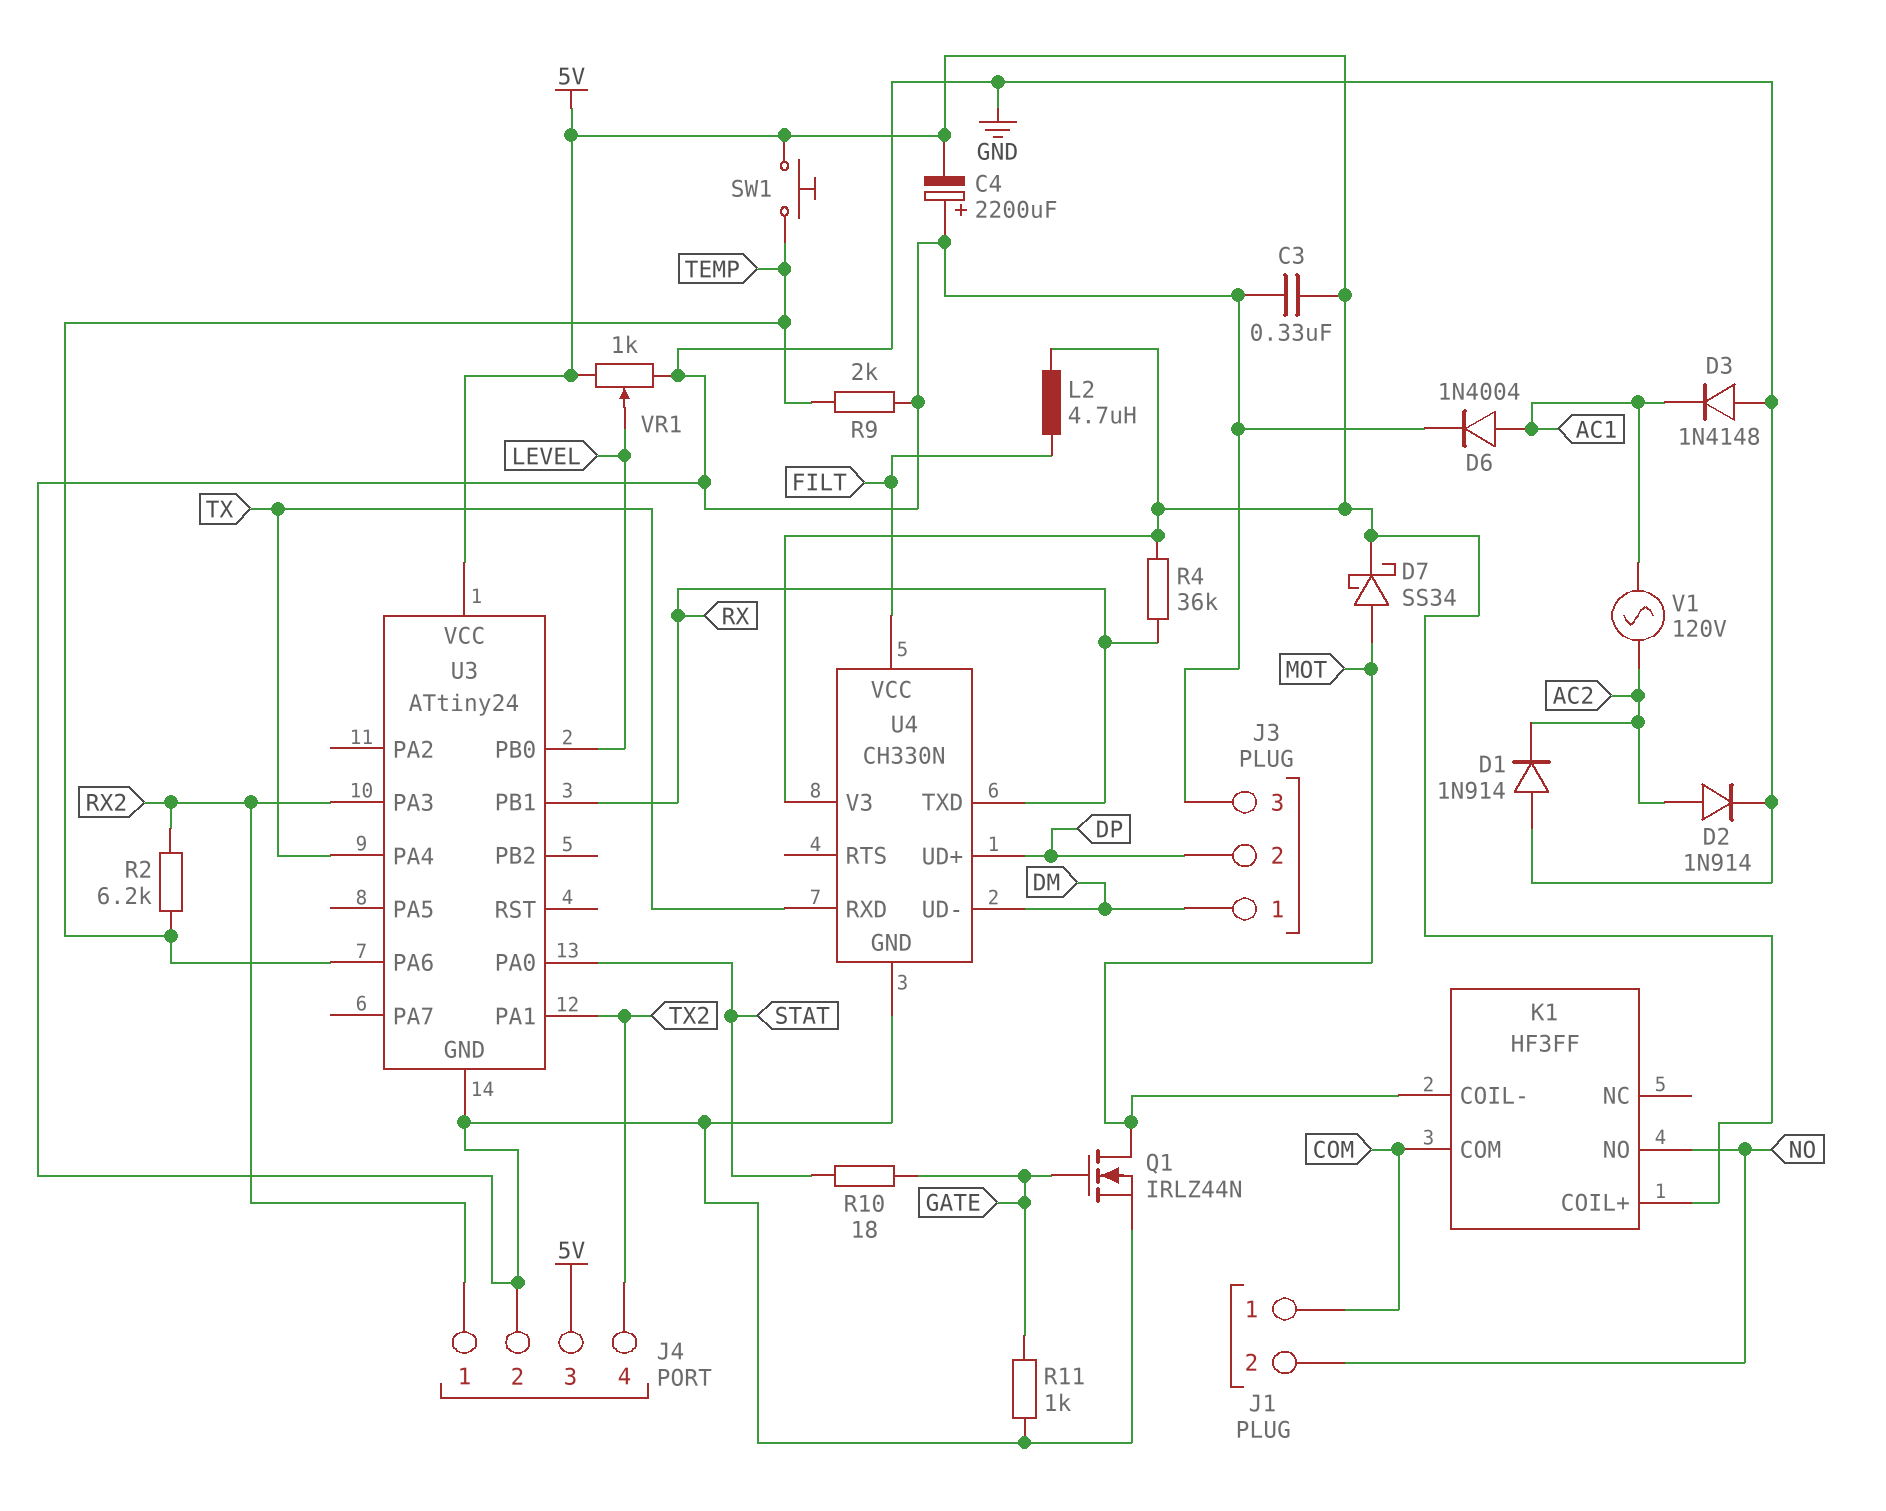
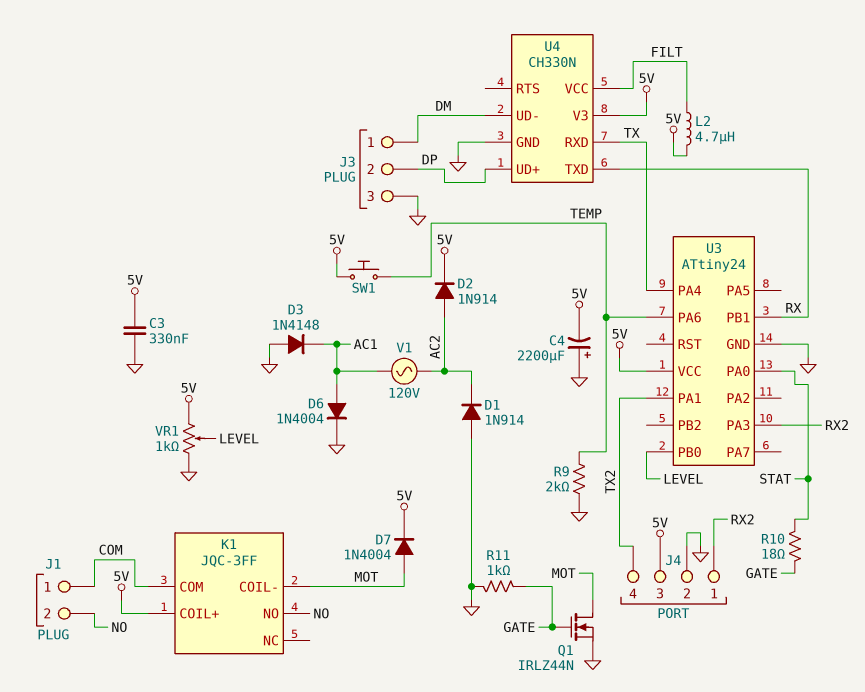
D2: diode 1N914 (A AC2, K GND) -> diode 1N914 (A AC2, K 5V)
D7: schottky SS34 (A MOT, K 5V) -> diode 1N4004 (A MOT, K 5V)
K1: HF3FF -> JQC-3FF
R2: 6.2k (RX2, TEMP) -> none
R4: 36k (5V, RX) -> none

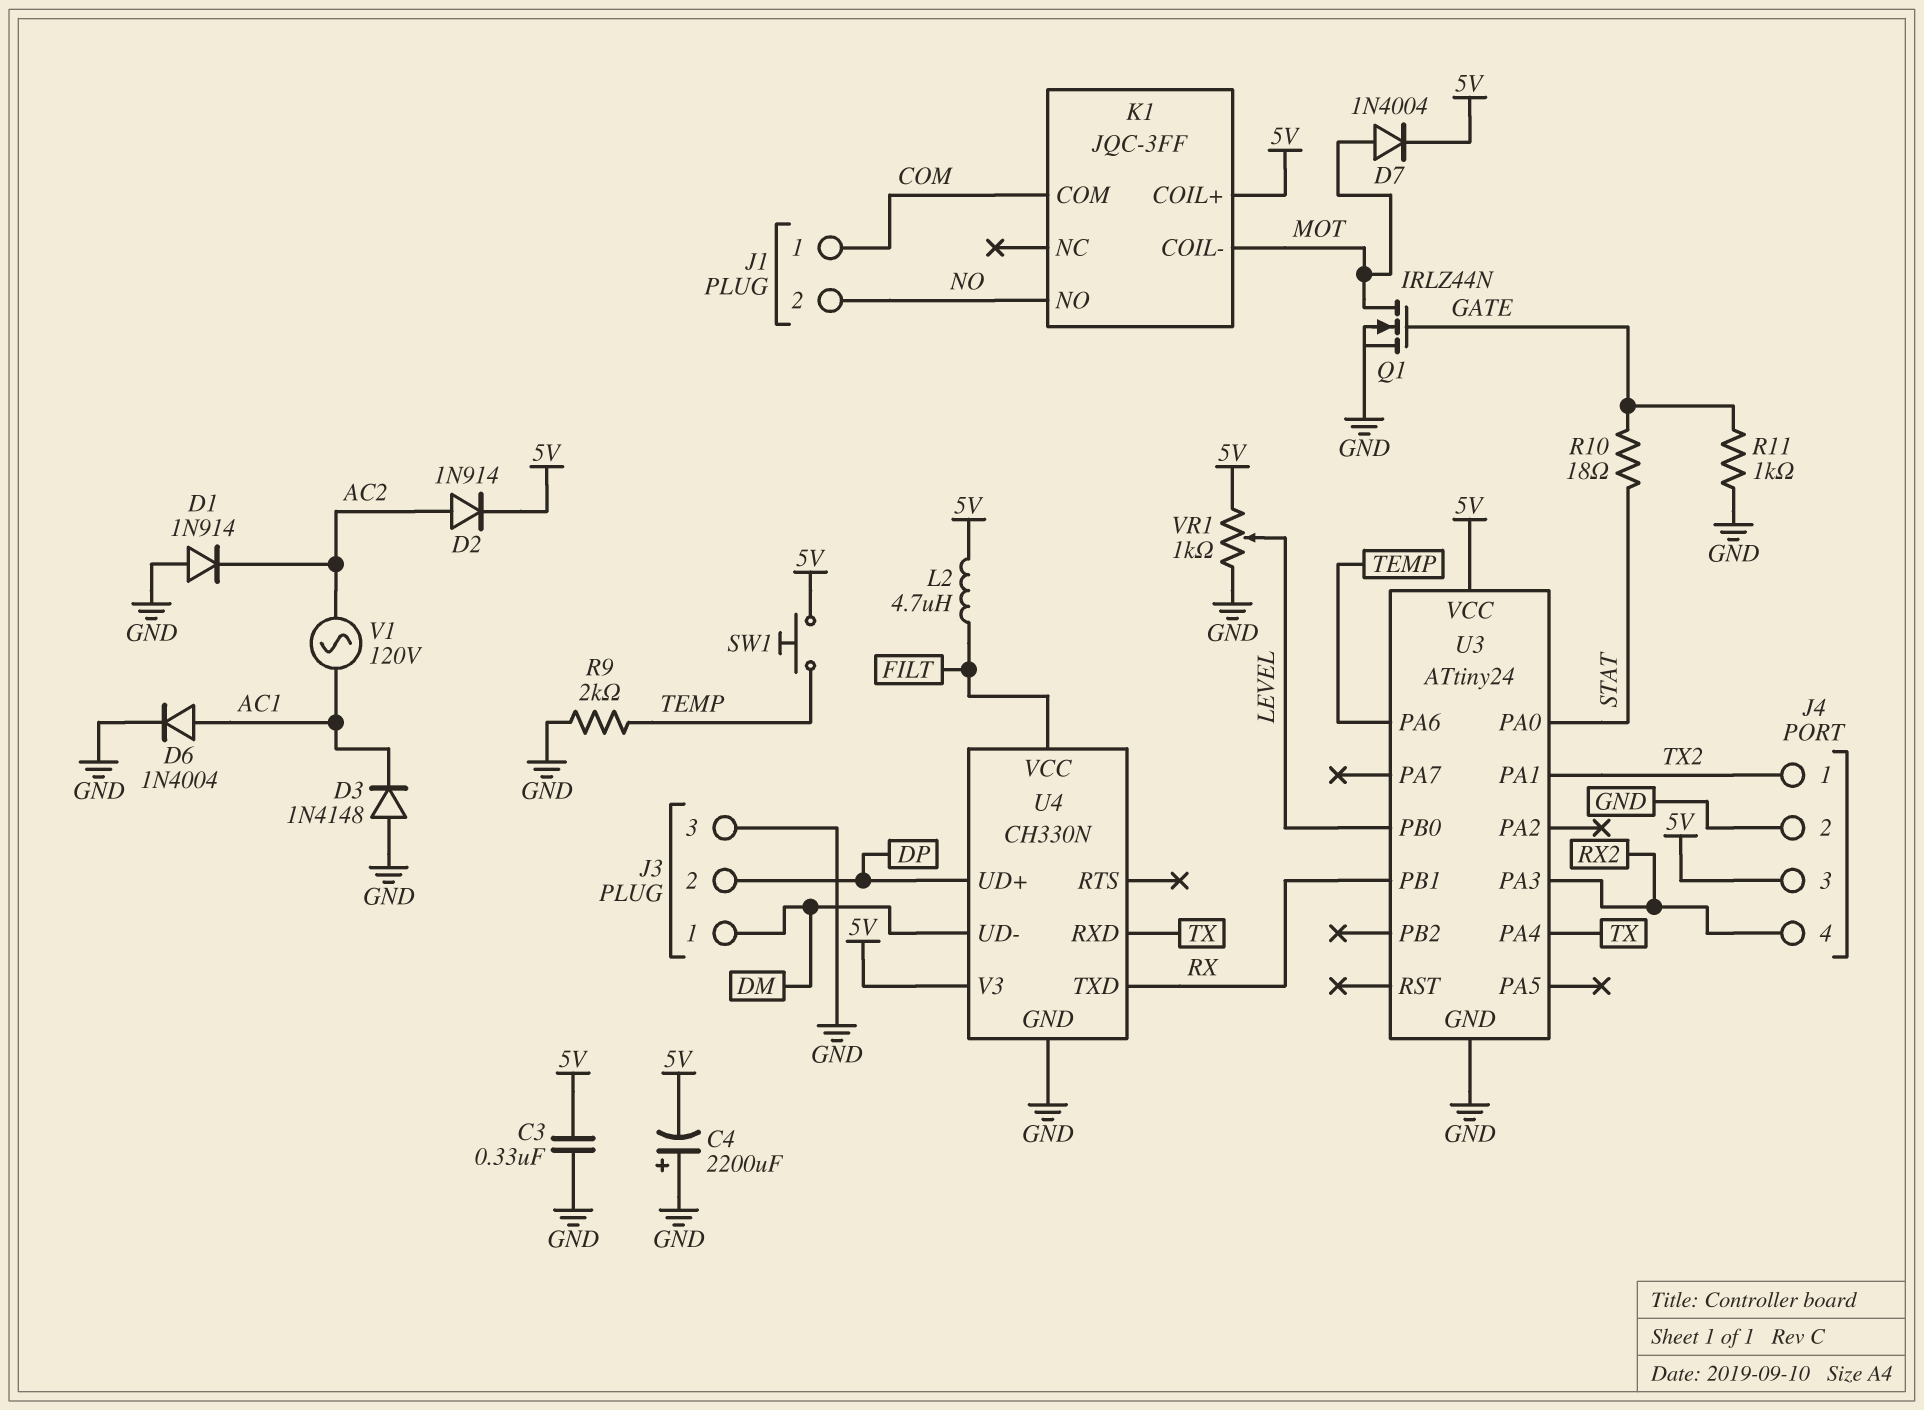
J4 pin 1: RX2 -> TX2
J4 pin 4: TX2 -> RX2

